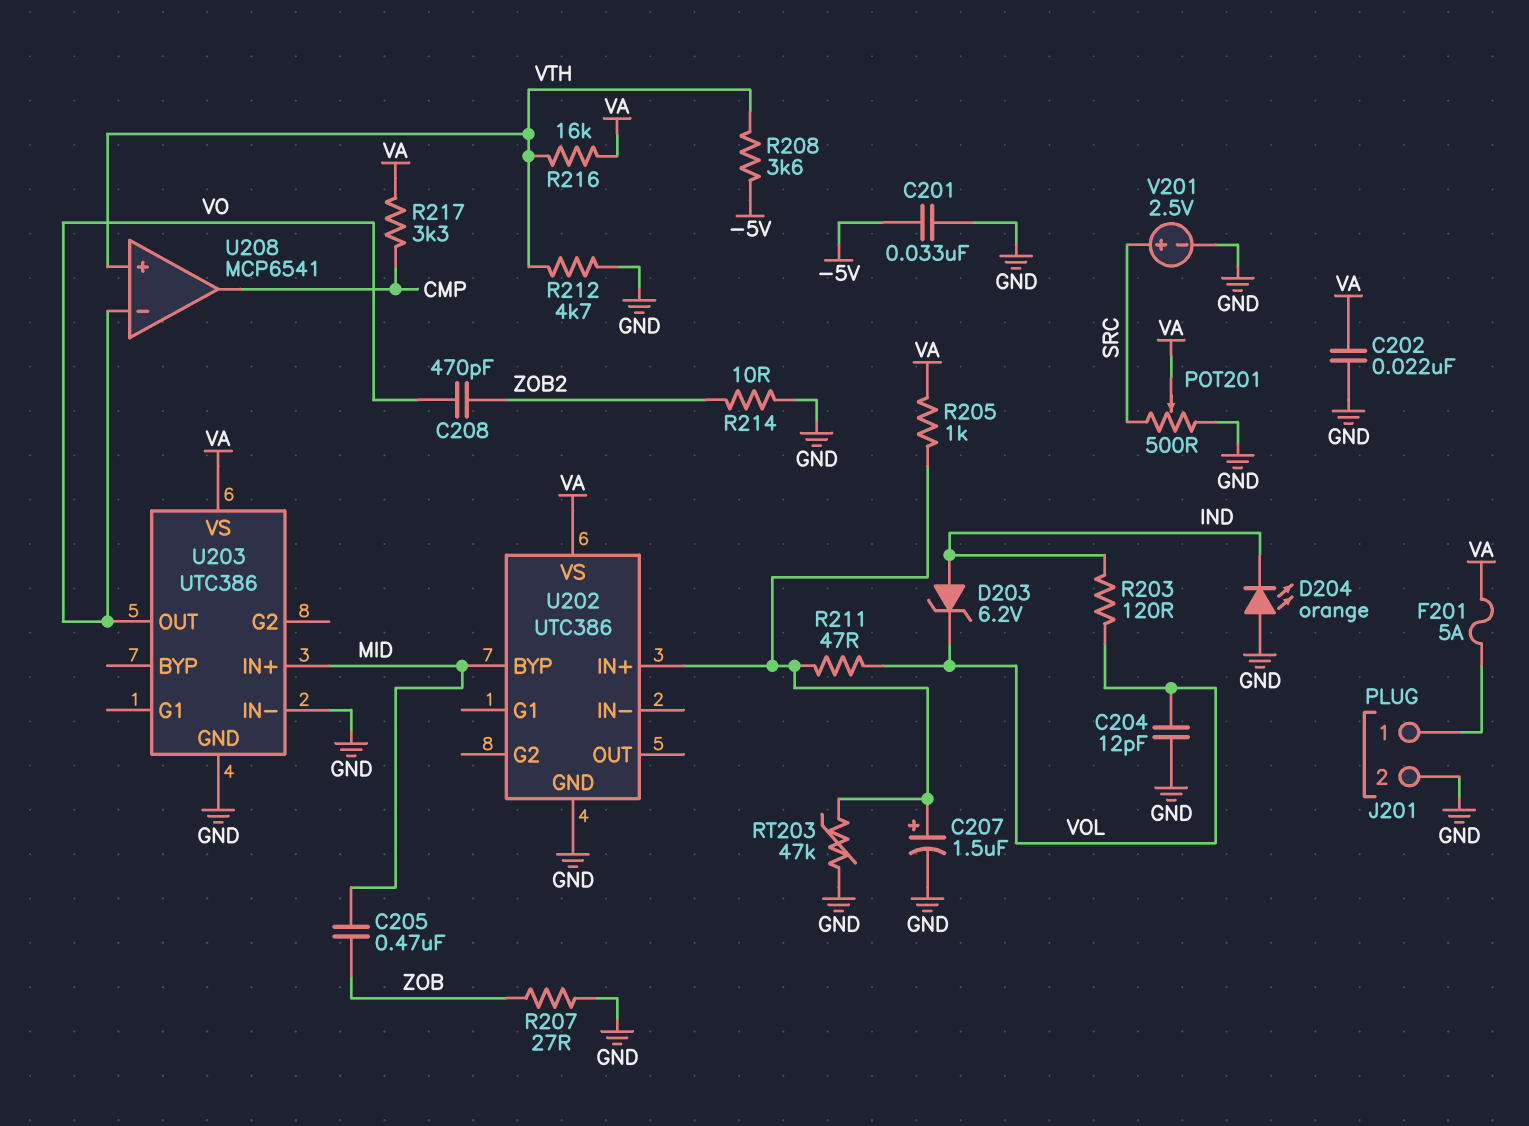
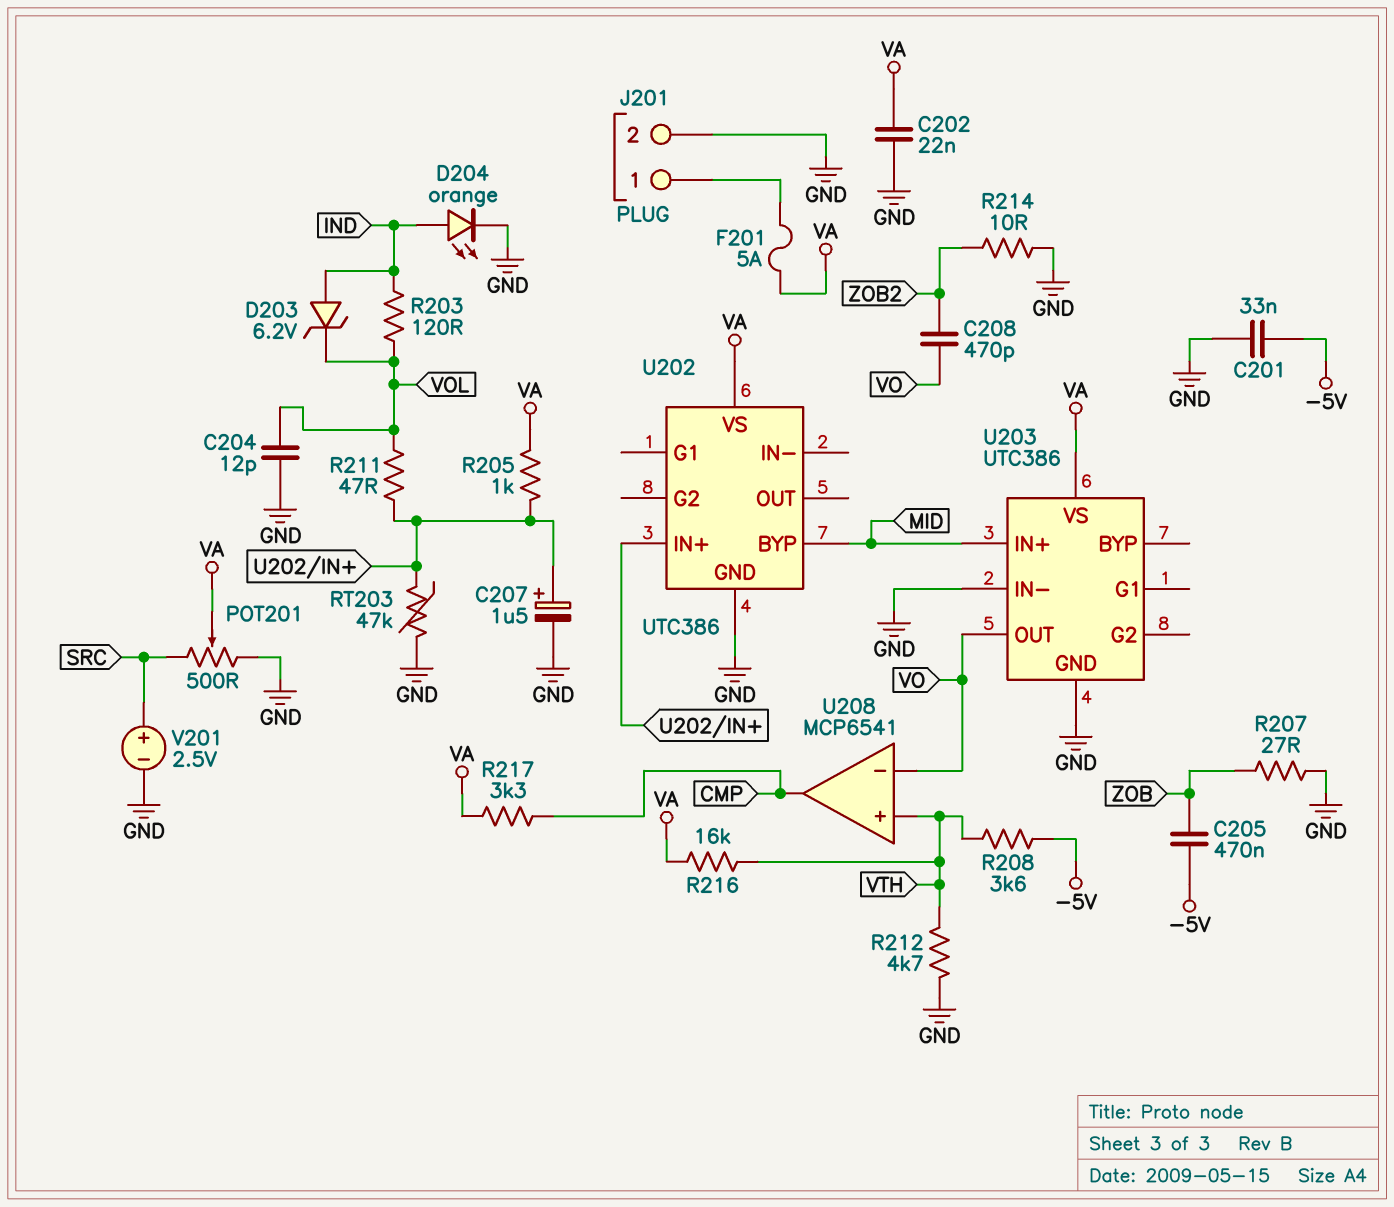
C205: 470nF (MID, ZOB) -> 470nF (-5V, ZOB)
D204: LED orange (A GND, K IND) -> LED orange (A IND, K GND)

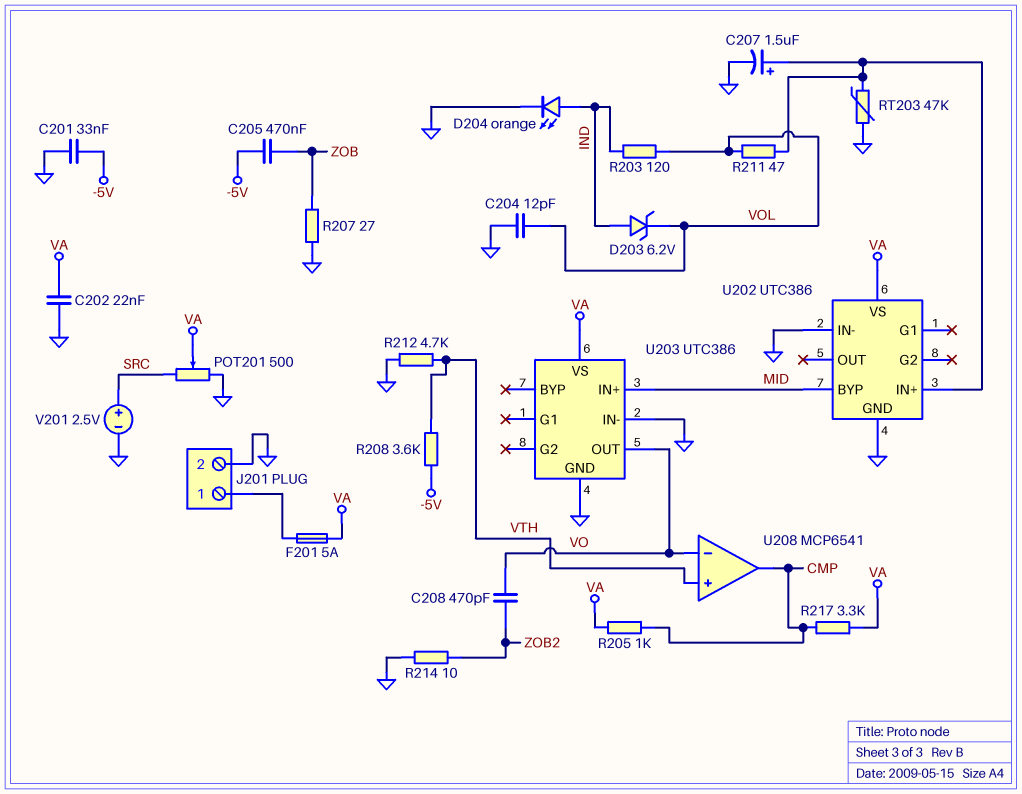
R205: 1k (U202/IN+, VA) -> 1k (CMP, VA)
R216: 16k (VA, VTH) -> none
U202 pin IN-: none -> GND

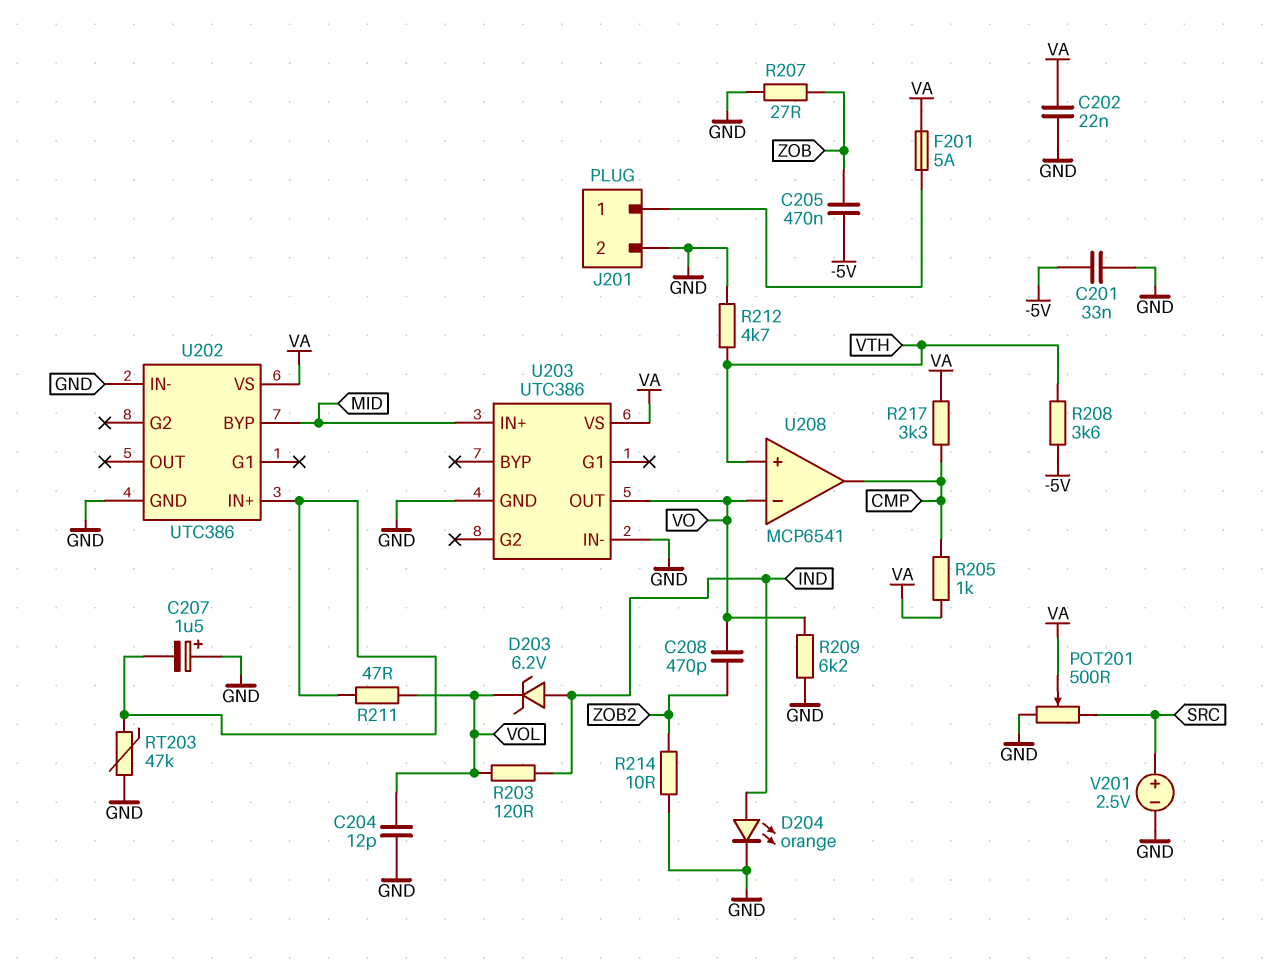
C207: 1.5uF (plus U202/IN+, minus GND) -> 1.5uF (plus GND, minus U202/IN+)
R209: none -> 6.2k (GND, VO)

